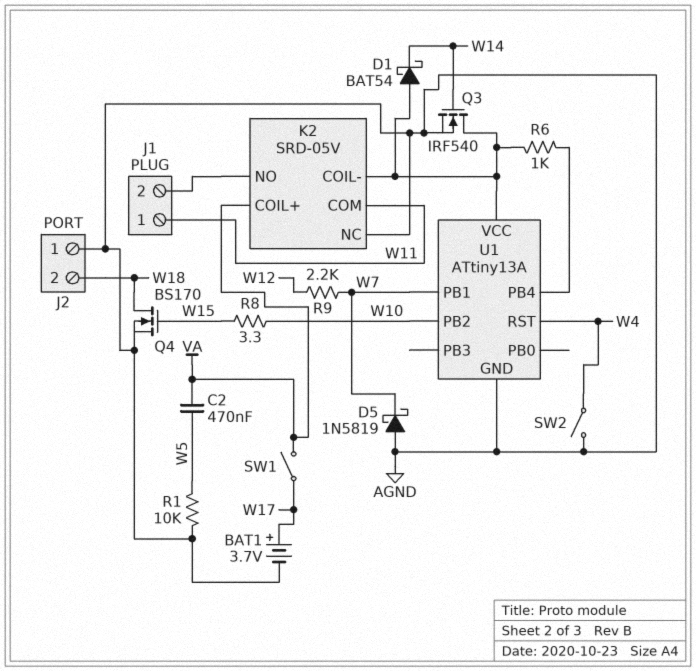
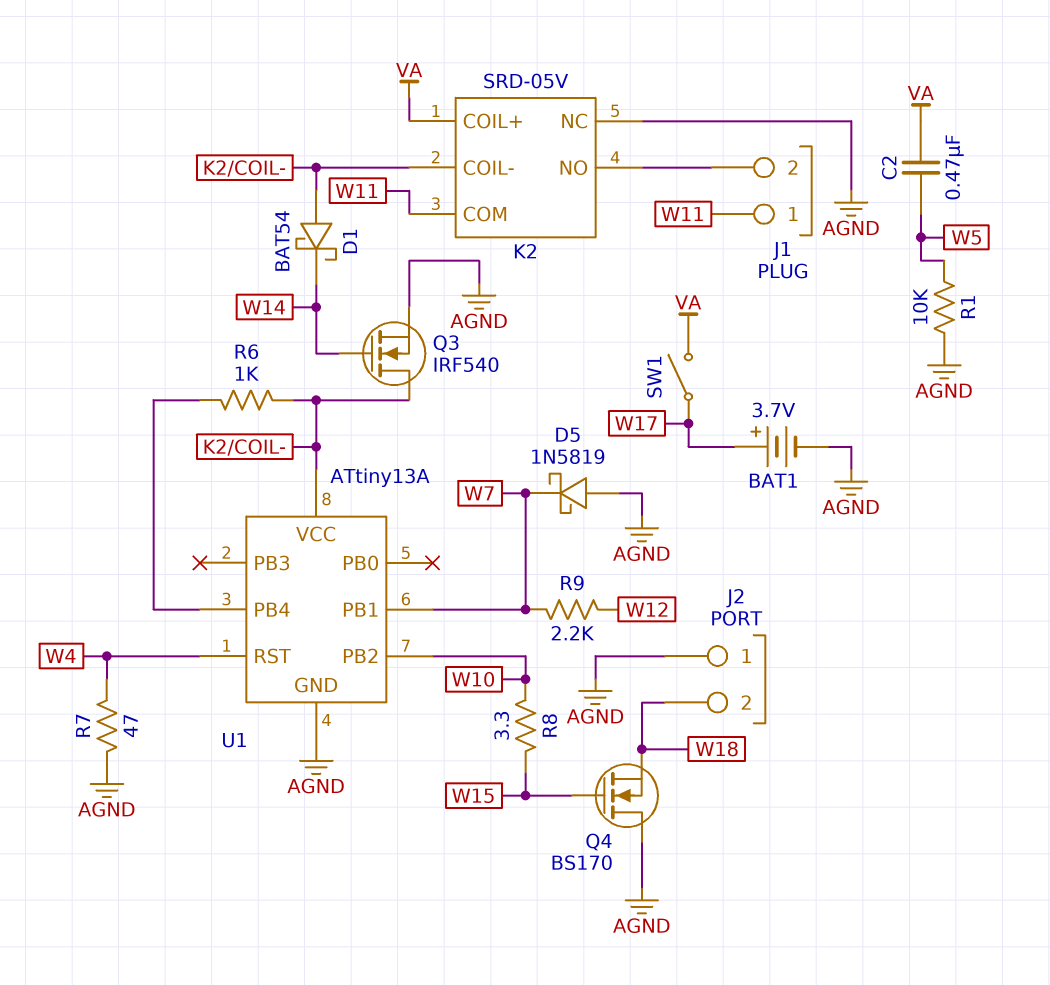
Q4: NMOS BS170 (G W15, D W18, S AGND) -> NMOS BS170 (G W15, D AGND, S W18)
R7: none -> 47 (AGND, W4)
SW2: switch (AGND, W4) -> none

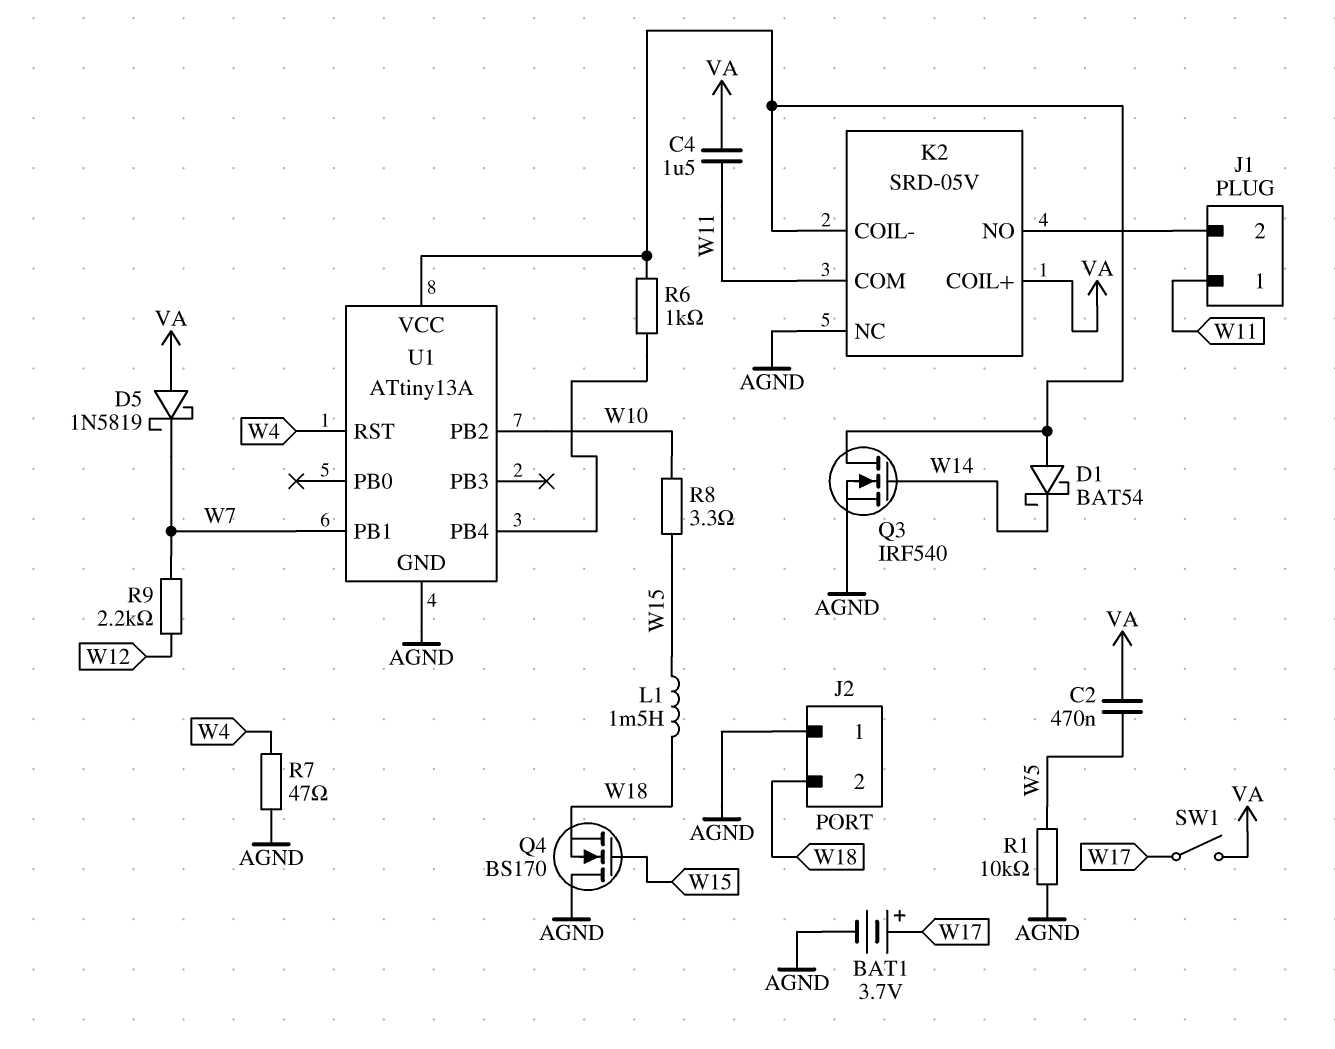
C4: none -> 1.5uF (VA, W11)
D5: schottky 1N5819 (A AGND, K W7) -> schottky 1N5819 (A VA, K W7)
L1: none -> 1.5mH (W15, W18)

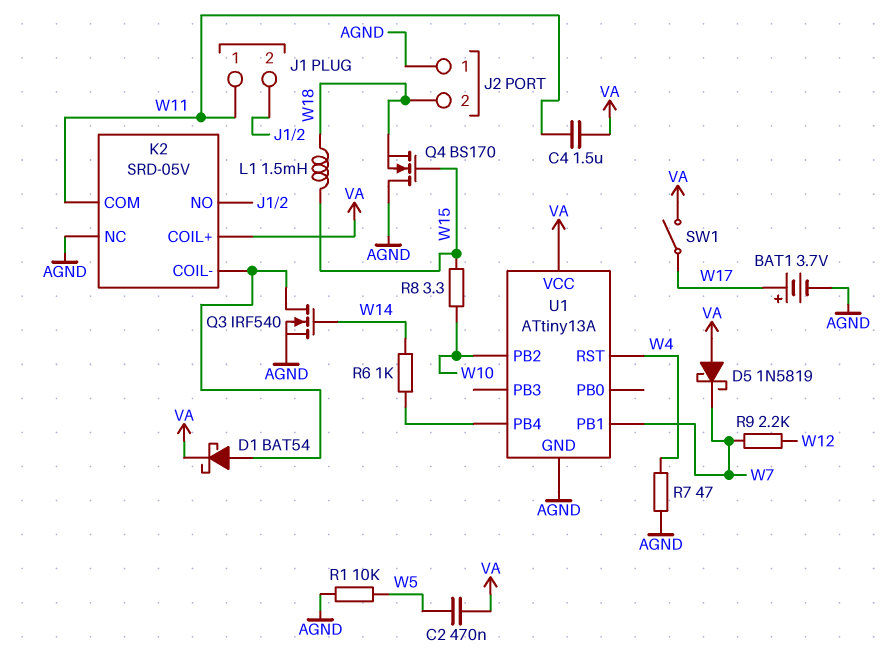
D1: schottky BAT54 (A K2/COIL-, K W14) -> schottky BAT54 (A K2/COIL-, K VA)
R6: 1k (K2/COIL-, U1/PB4) -> 1k (U1/PB4, W14)
U1 pin VCC: K2/COIL- -> VA

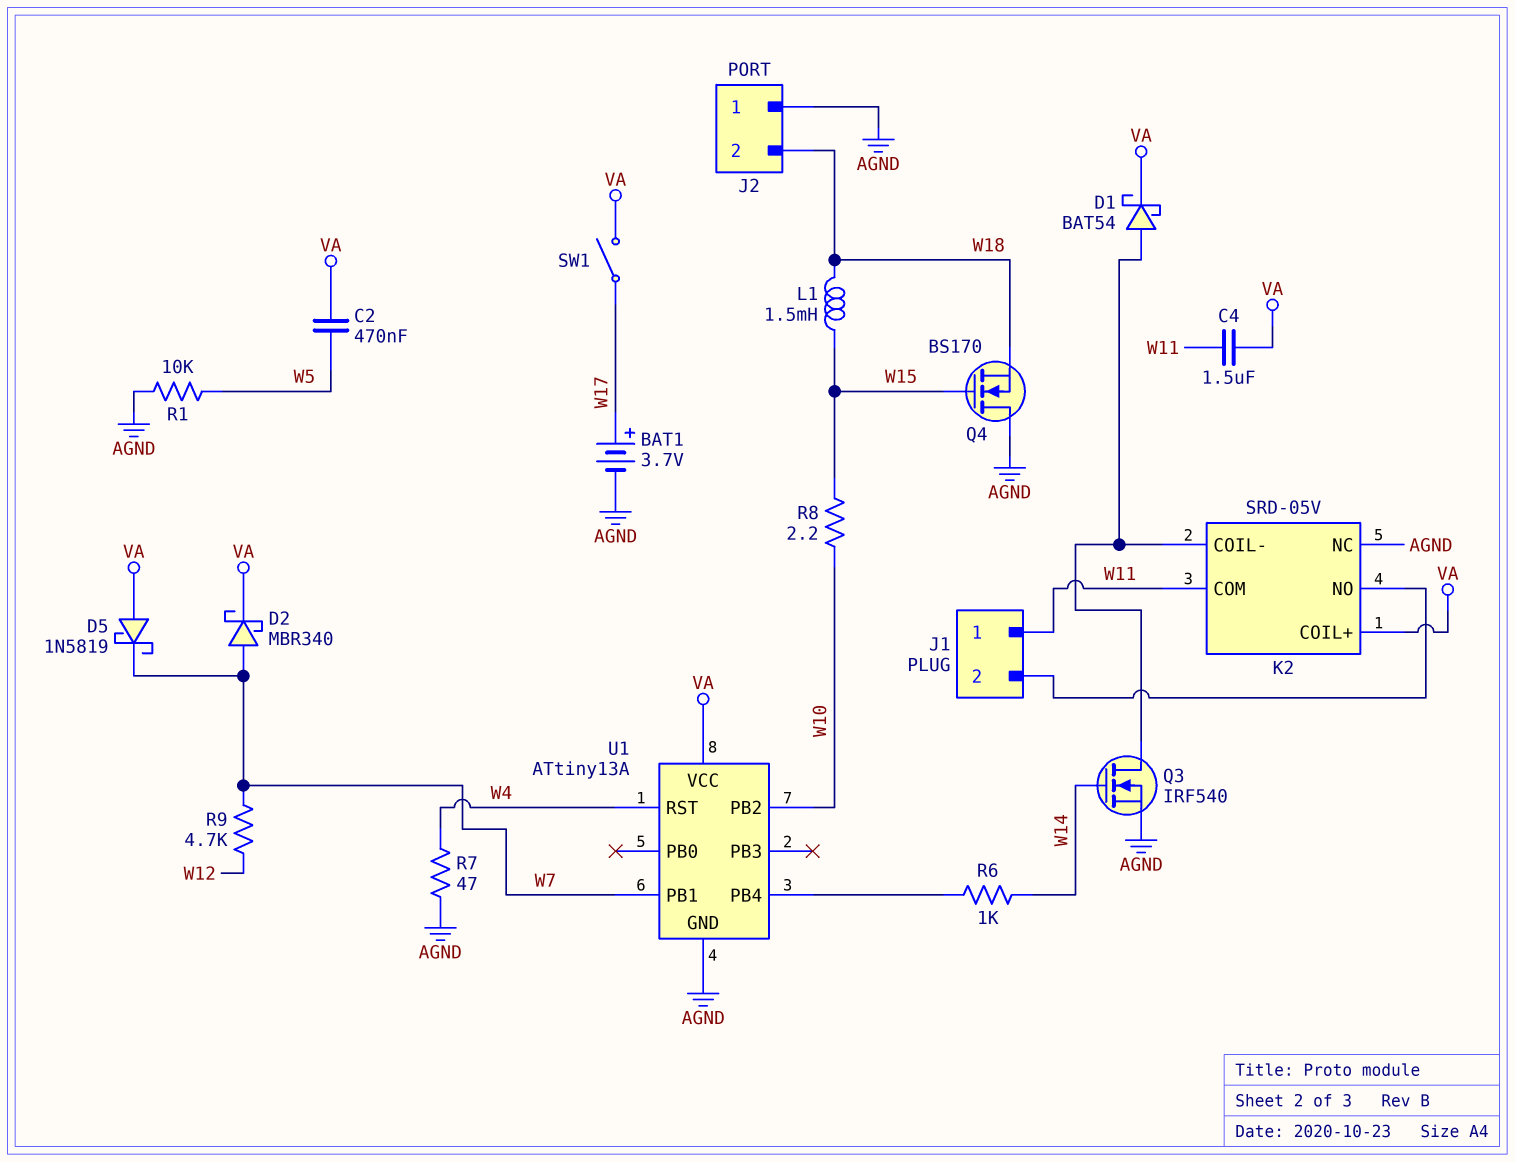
D2: none -> schottky MBR340 (A W7, K VA)
R8: 3.3 (W10, W15) -> 2.2 (W10, W15)
R9: 2.2k (W7, W12) -> 4.7k (W7, W12)

